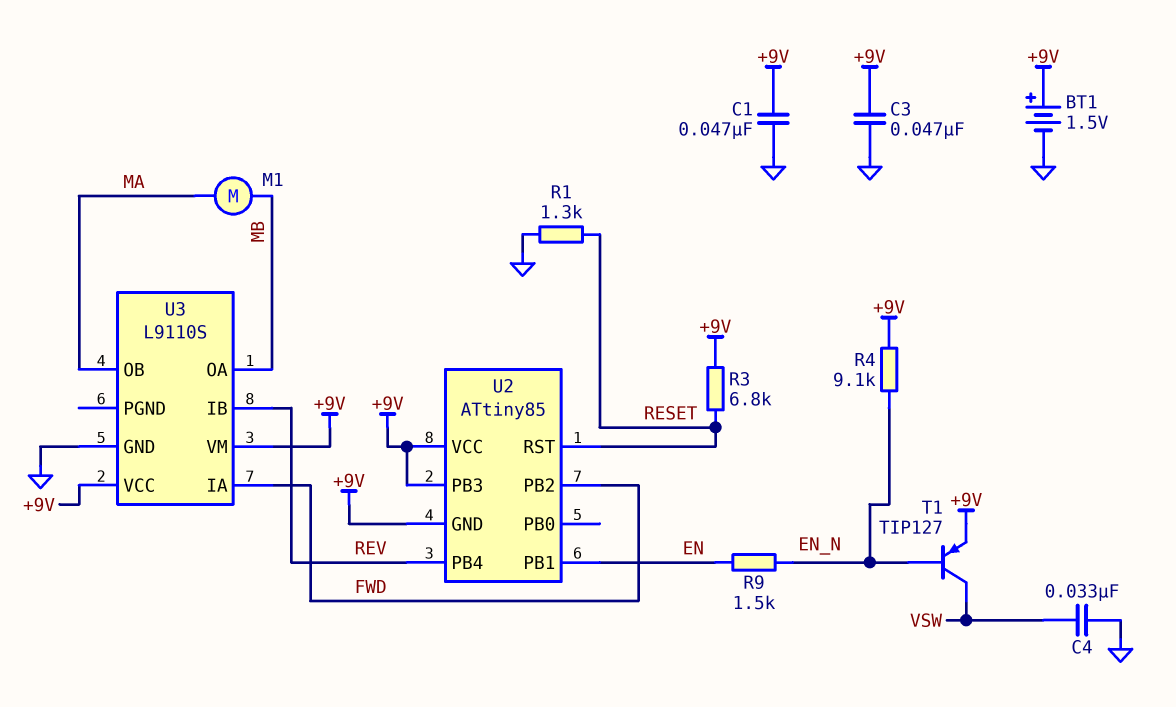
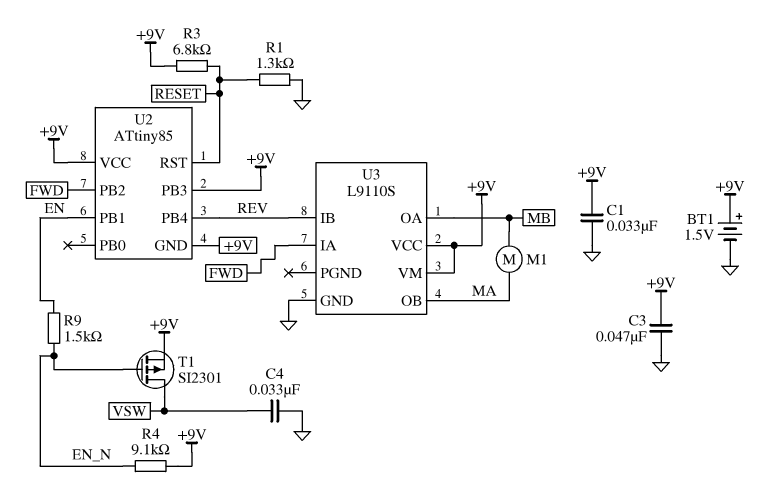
C1: 47nF (+9V, GND) -> 33nF (+9V, GND)
T1: PNP TIP127 (B EN_N, C VSW, E +9V) -> PMOS SI2301 (G EN_N, D VSW, S +9V)

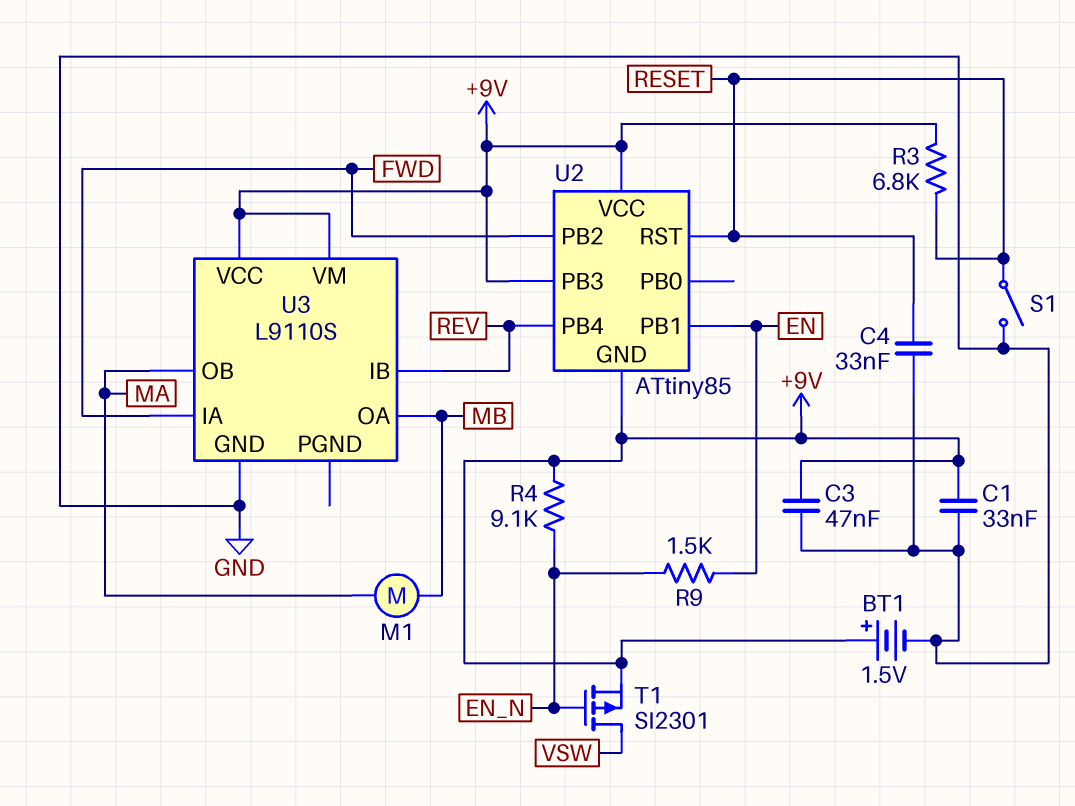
C4: 33nF (GND, VSW) -> 33nF (GND, RESET)
R1: 1.3k (GND, RESET) -> none
S1: none -> switch (GND, RESET)

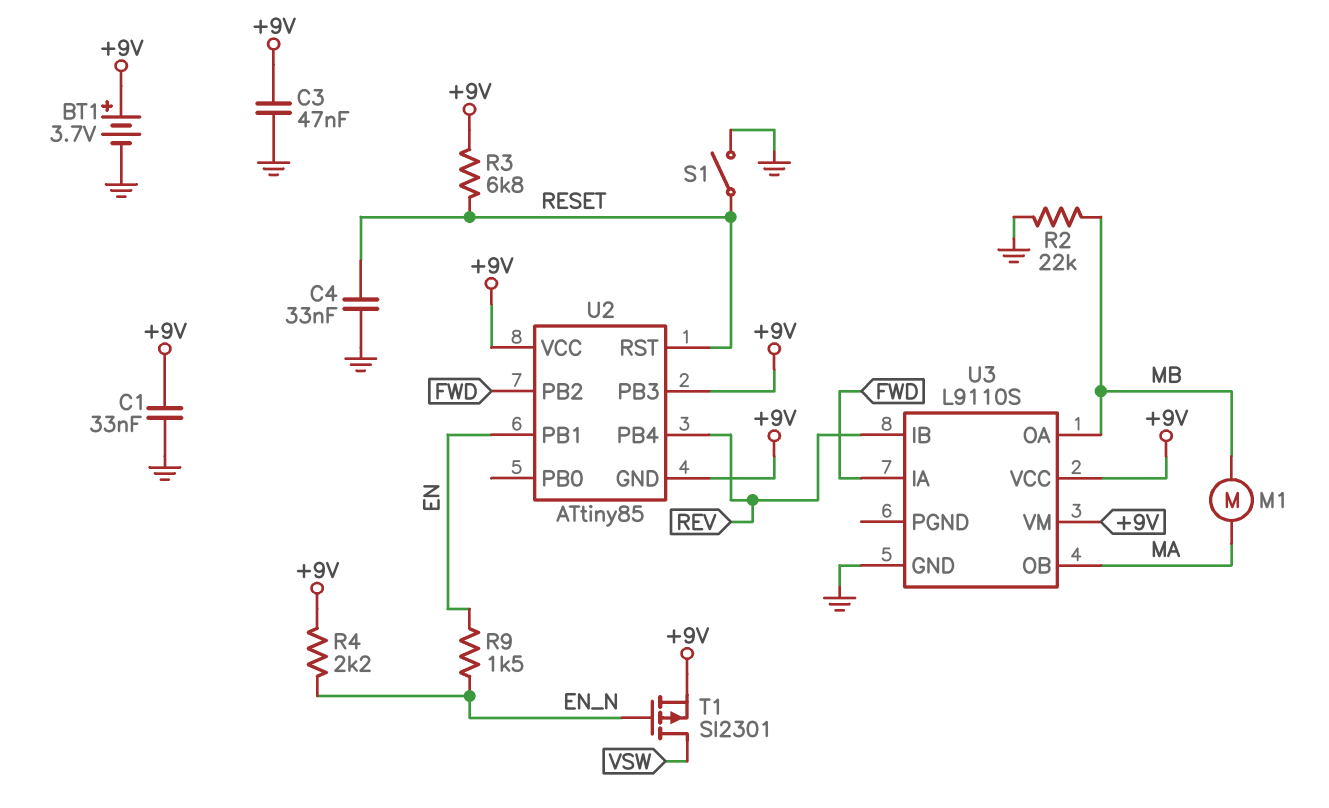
BT1: 1.5V (plus +9V, minus GND) -> 3.7V (plus +9V, minus GND)
R2: none -> 22k (GND, MB)
R4: 9.1k (+9V, EN_N) -> 2.2k (+9V, EN_N)

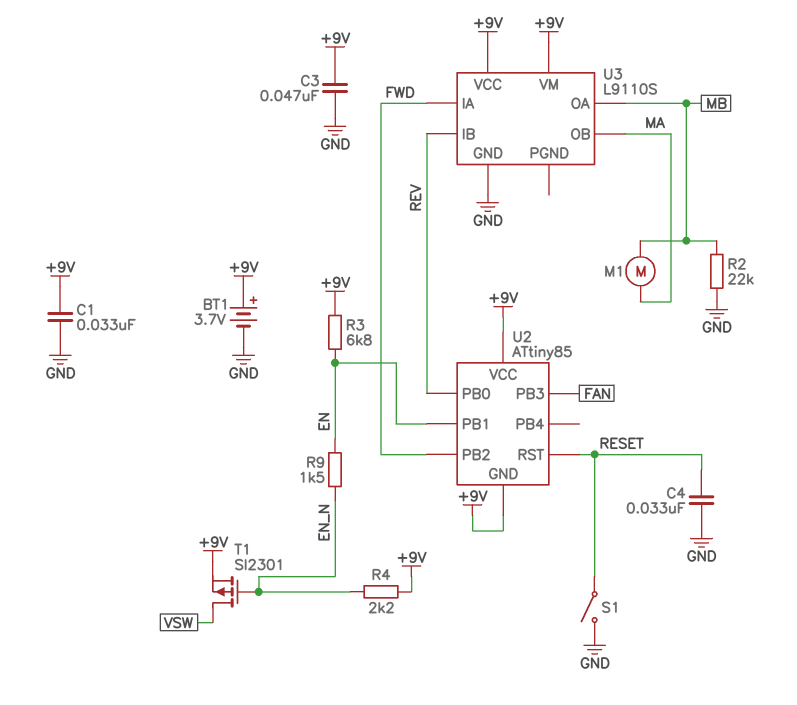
R3: 6.8k (+9V, RESET) -> 6.8k (+9V, EN)
U2 pin PB0: none -> REV
U2 pin PB3: +9V -> FAN
U2 pin PB4: REV -> none

